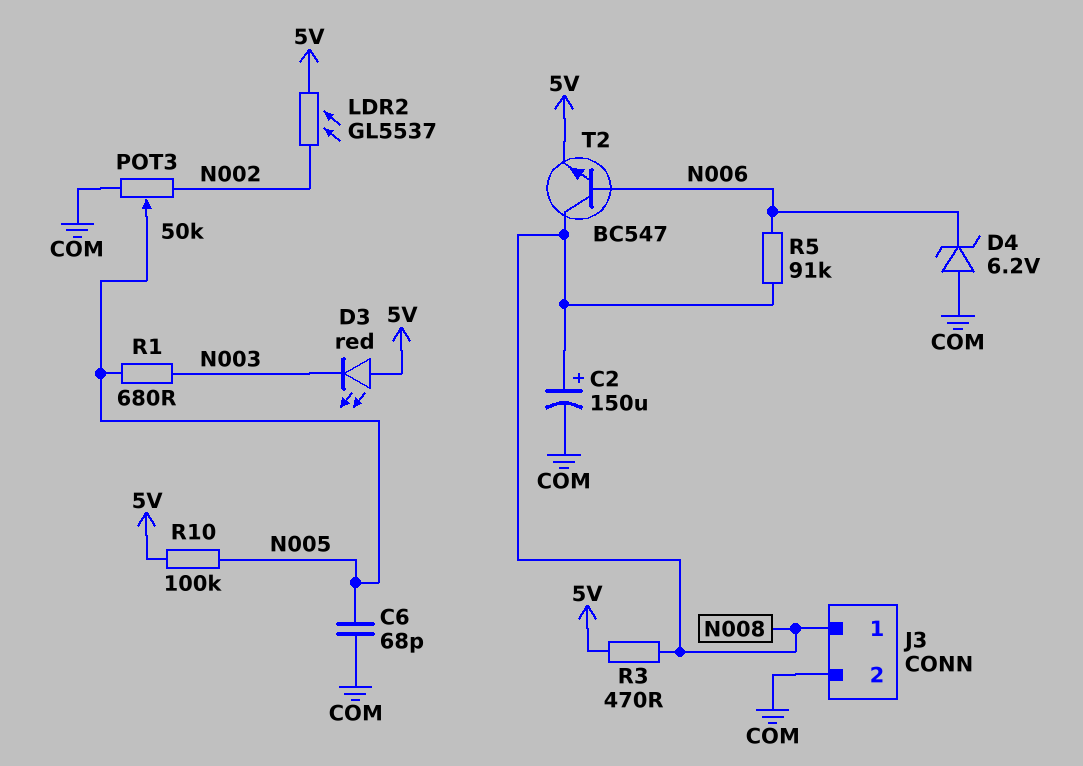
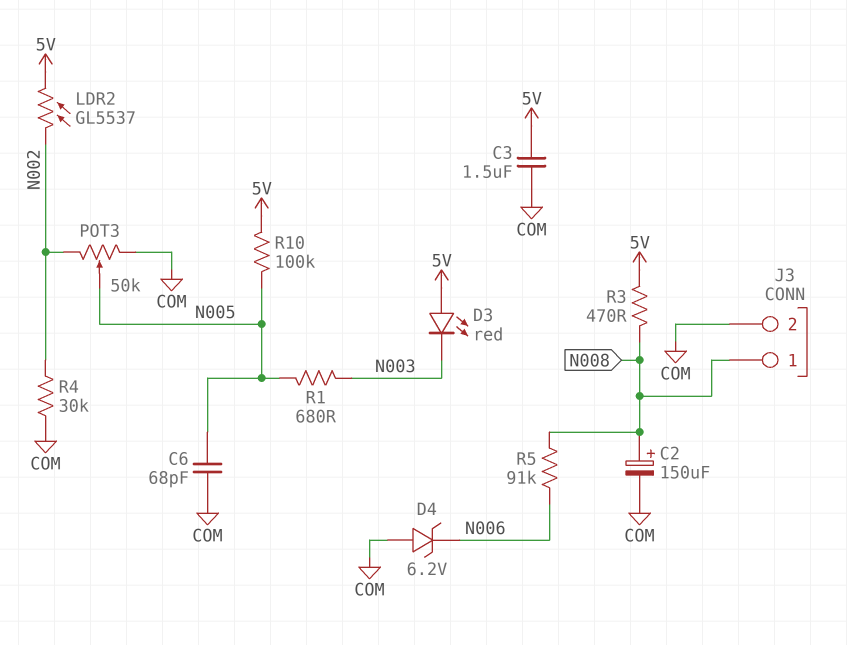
C3: none -> 1.5uF (5V, COM)
R4: none -> 30k (COM, N002)
T2: NPN BC547 (B N006, C N008, E 5V) -> none

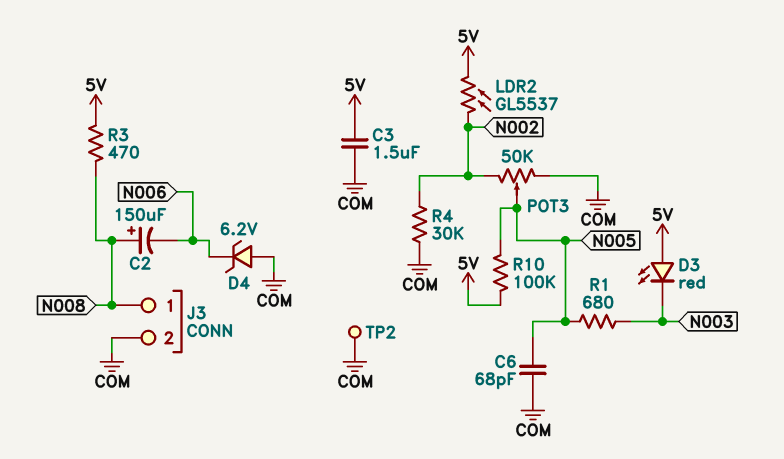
C2: 150uF (plus N008, minus COM) -> 150uF (plus N008, minus N006)
R5: 91k (N006, N008) -> none
TP2: none -> test point (COM)

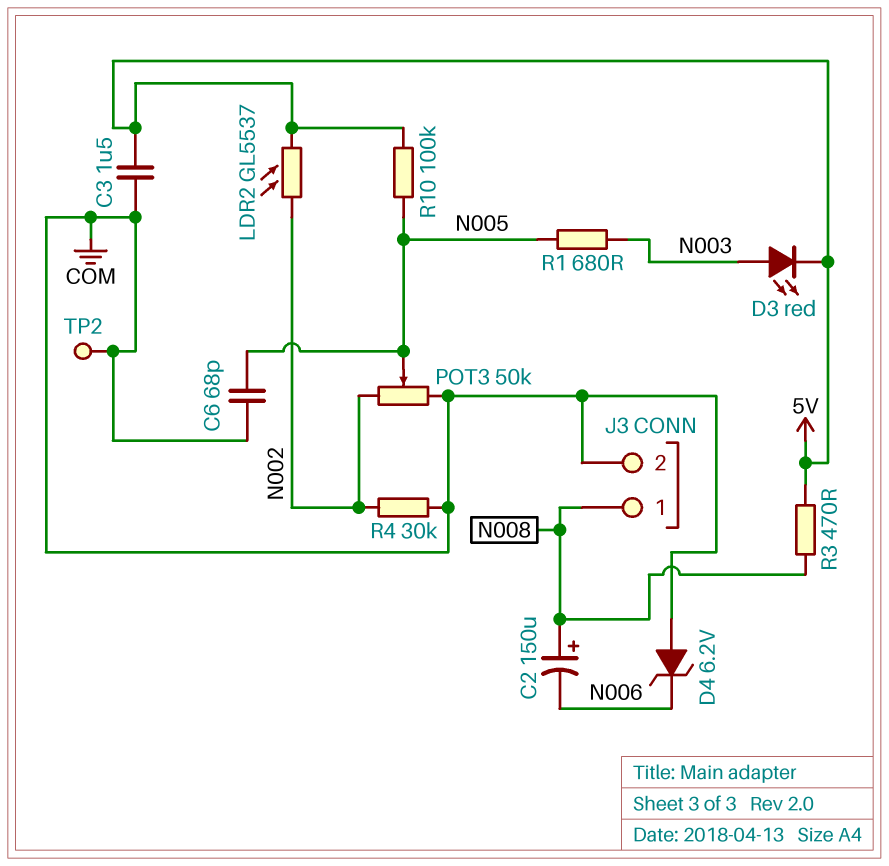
D3: LED red (A 5V, K N003) -> LED red (A N003, K 5V)

